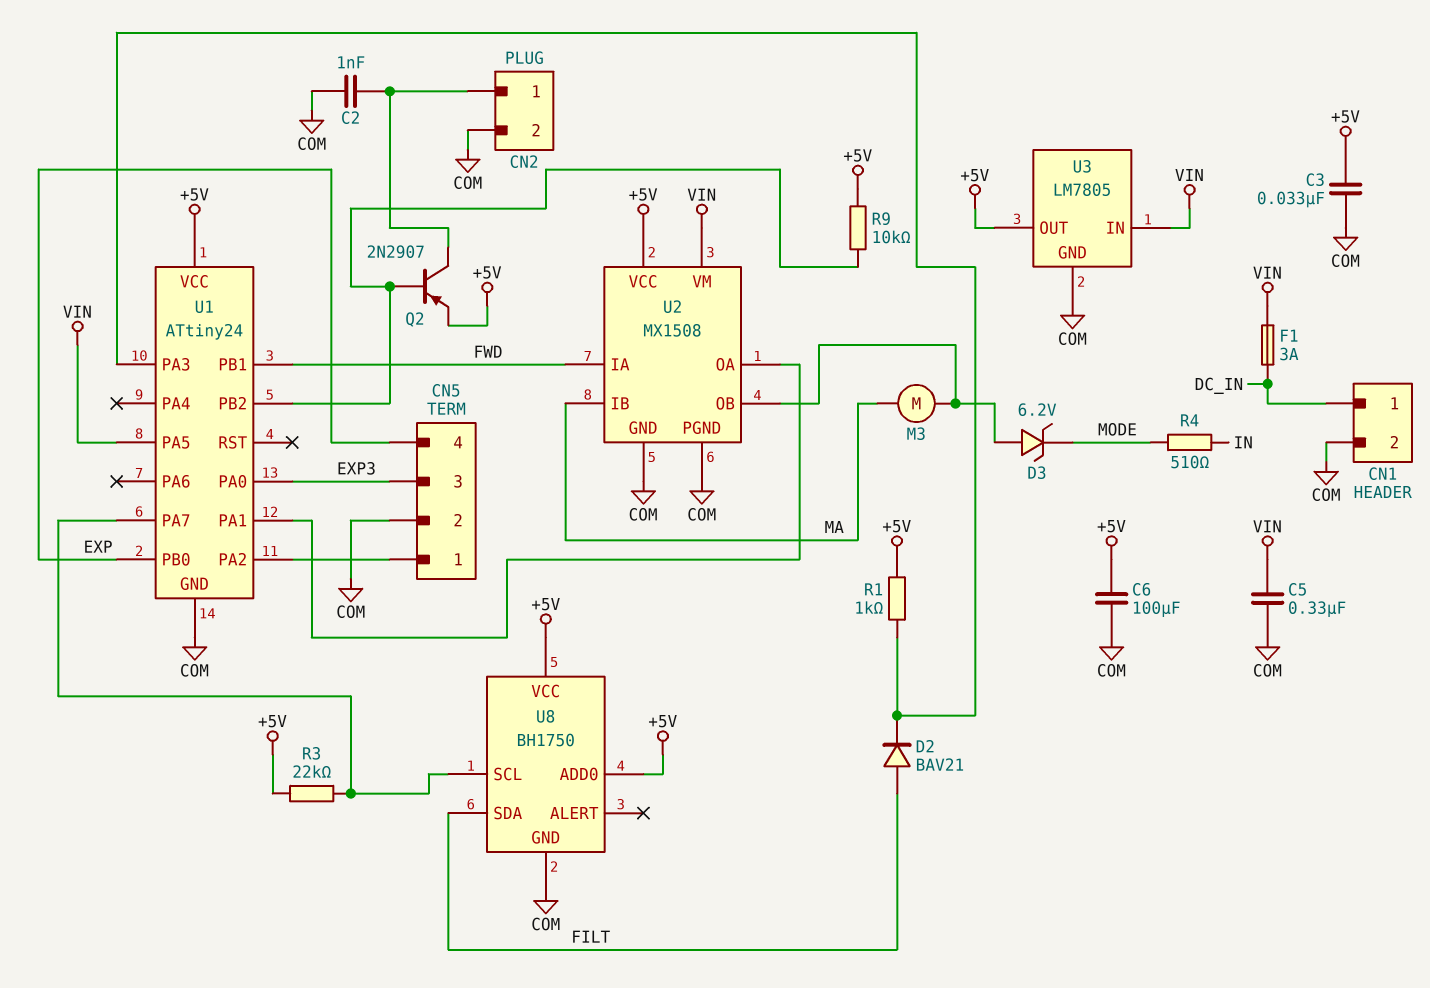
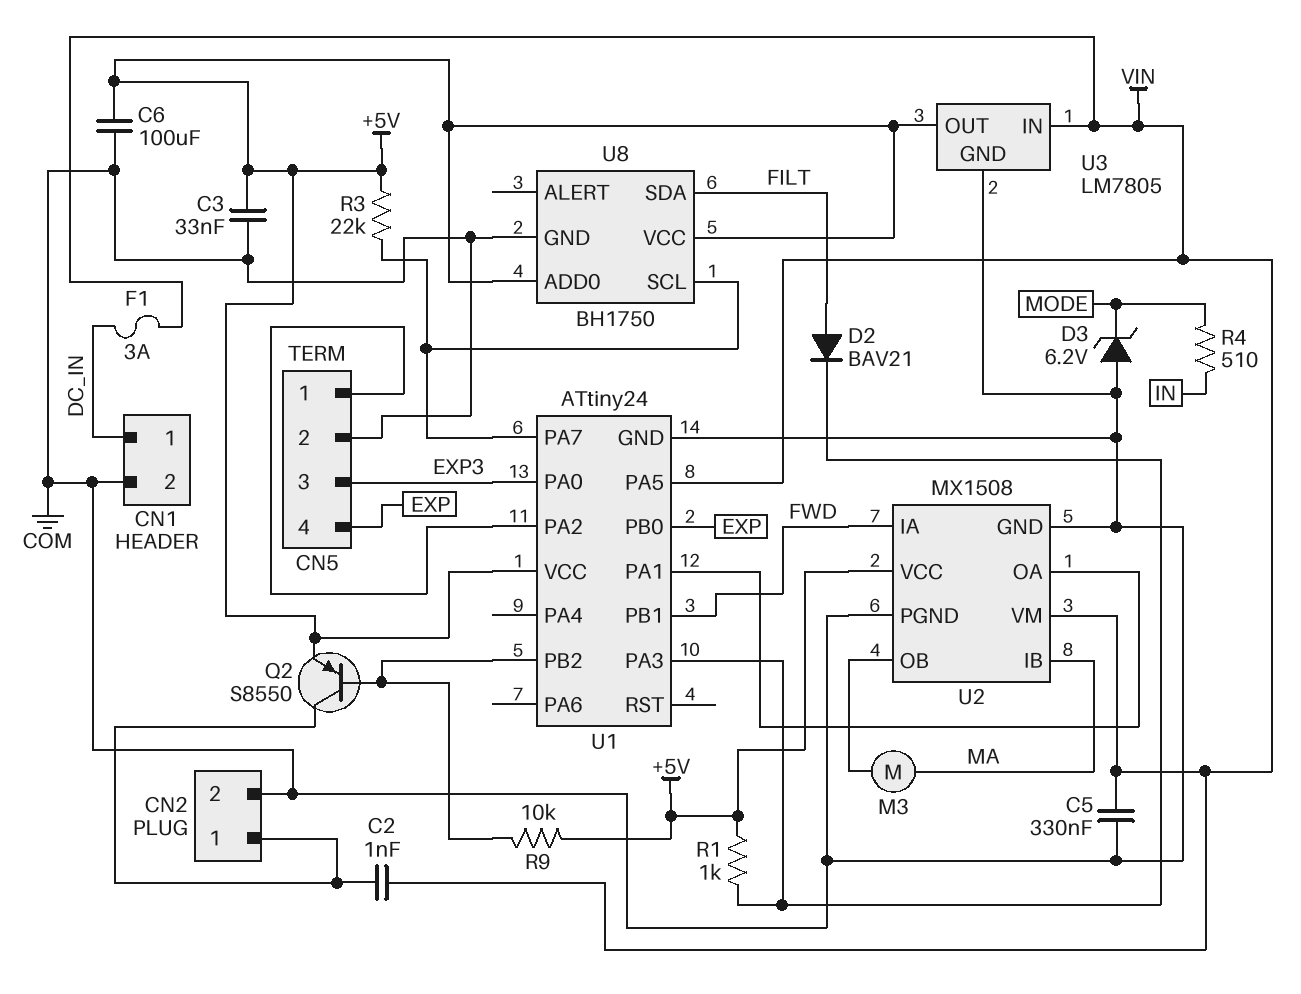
C2: 1nF (CN2/1, COM) -> 1nF (CN2/1, VIN)
D3: zener 6.2V (A U2/OB, K MODE) -> zener 6.2V (A COM, K MODE)
Q2: PNP 2N2907 (B U1/PB2, C CN2/1, E +5V) -> PNP S8550 (B U1/PB2, C CN2/1, E +5V)

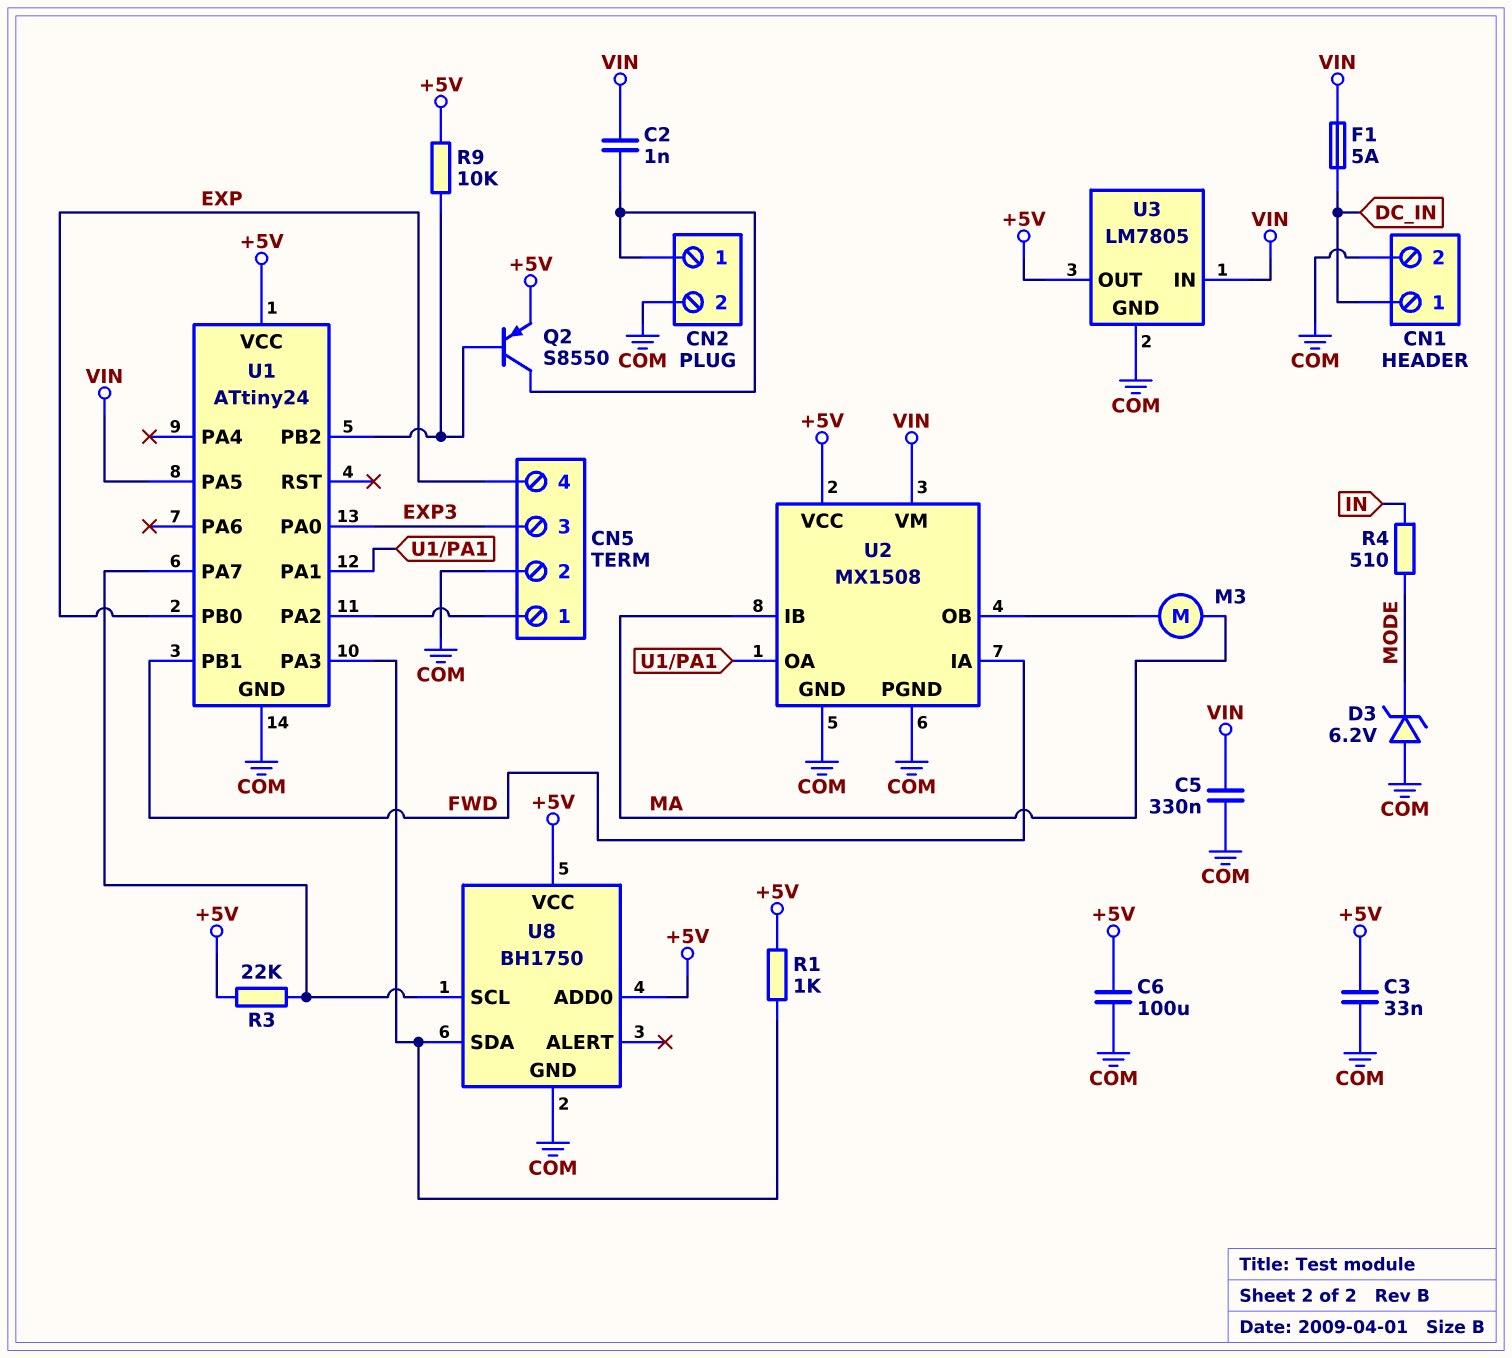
D2: diode BAV21 (A FILT, K U1/PA3) -> none
F1: 3A (DC_IN, VIN) -> 5A (DC_IN, VIN)
U8 pin SDA: FILT -> U1/PA3

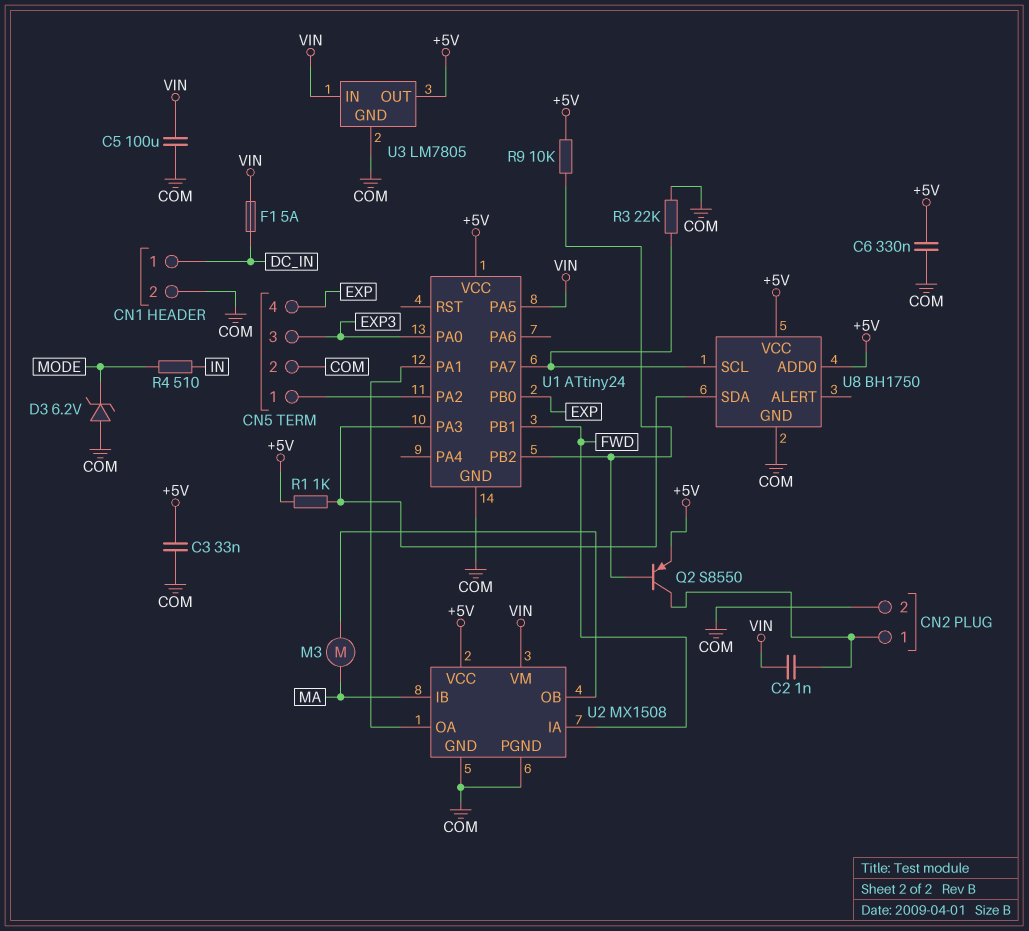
C5: 330nF (COM, VIN) -> 100uF (COM, VIN)
C6: 100uF (+5V, COM) -> 330nF (+5V, COM)
R3: 22k (+5V, U1/PA7) -> 22k (COM, U1/PA7)

